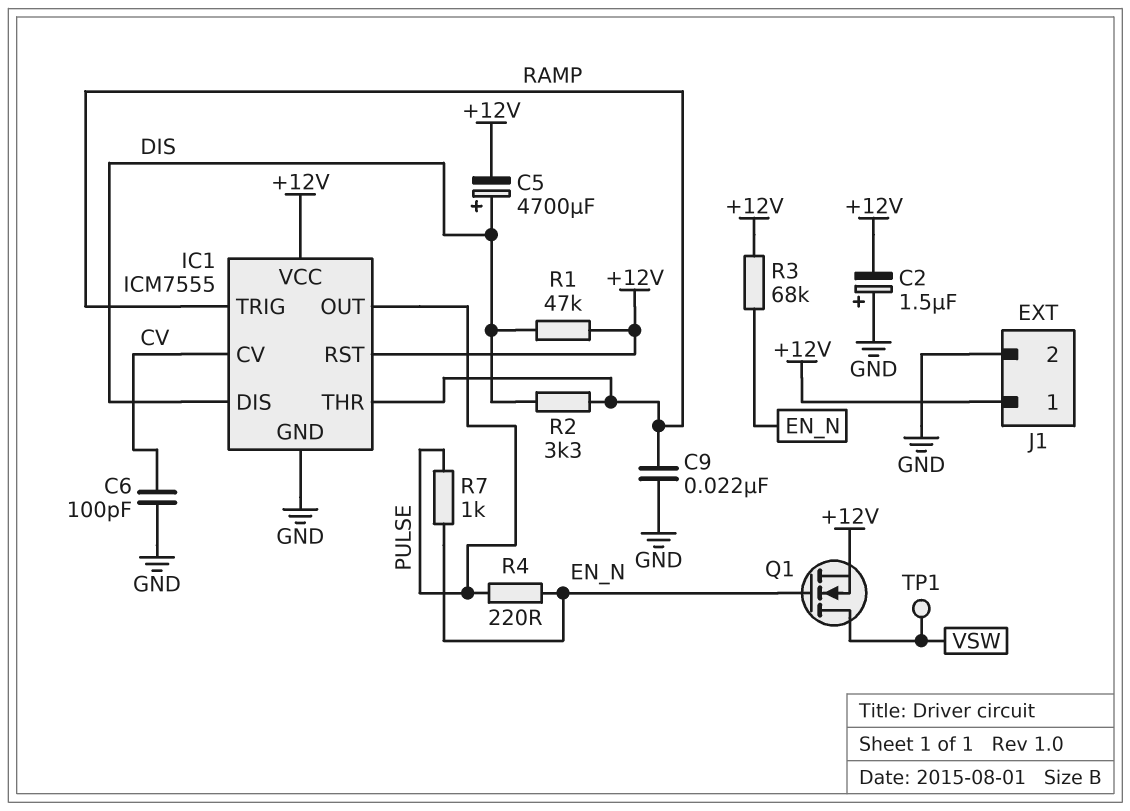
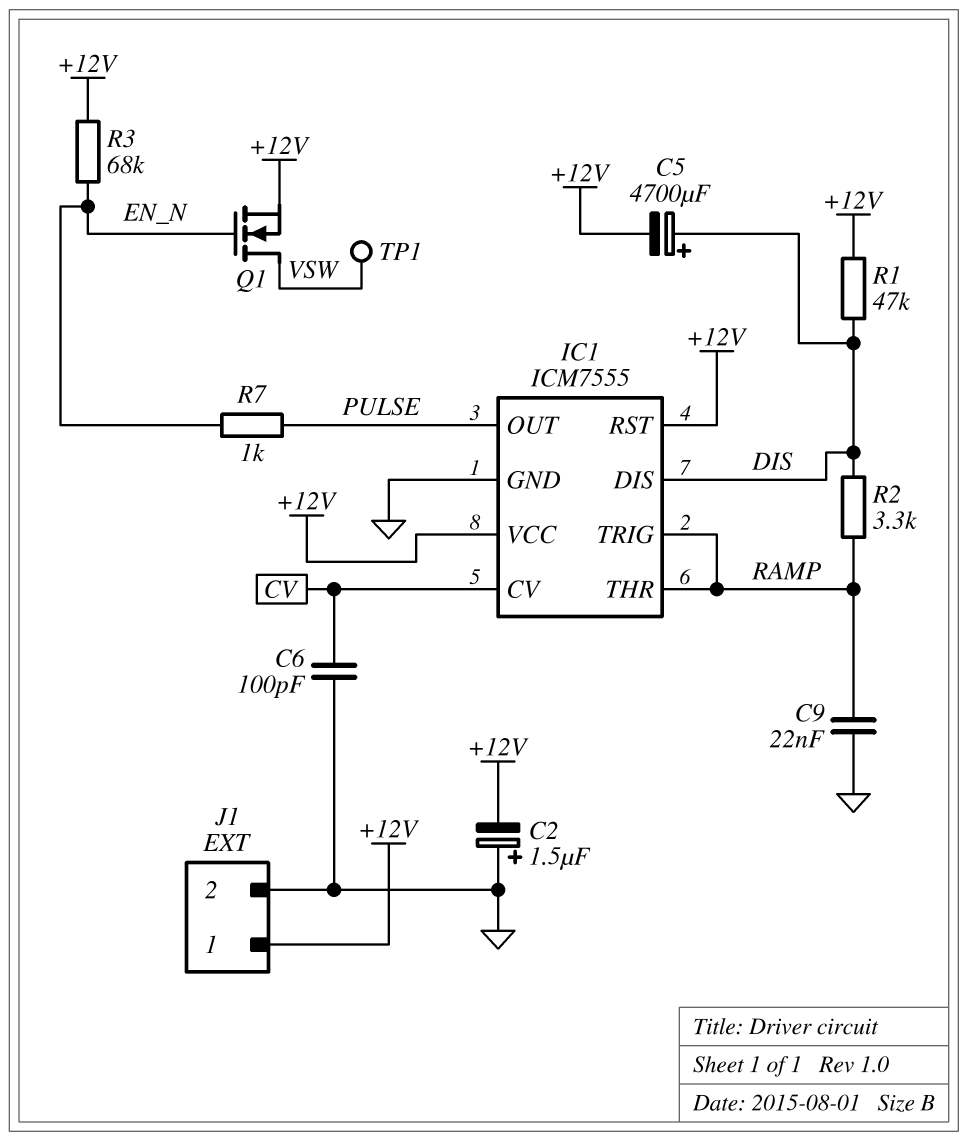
R4: 220 (EN_N, PULSE) -> none

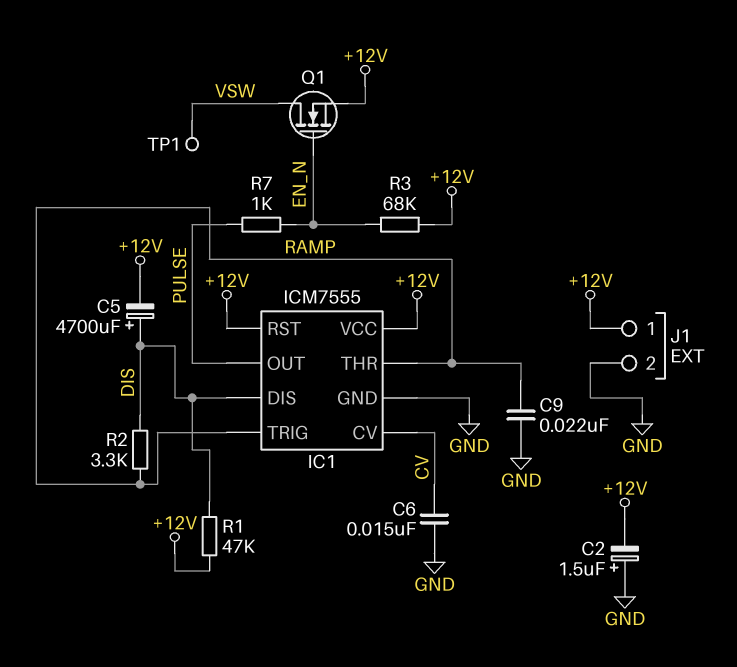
C6: 100pF (CV, GND) -> 15nF (CV, GND)

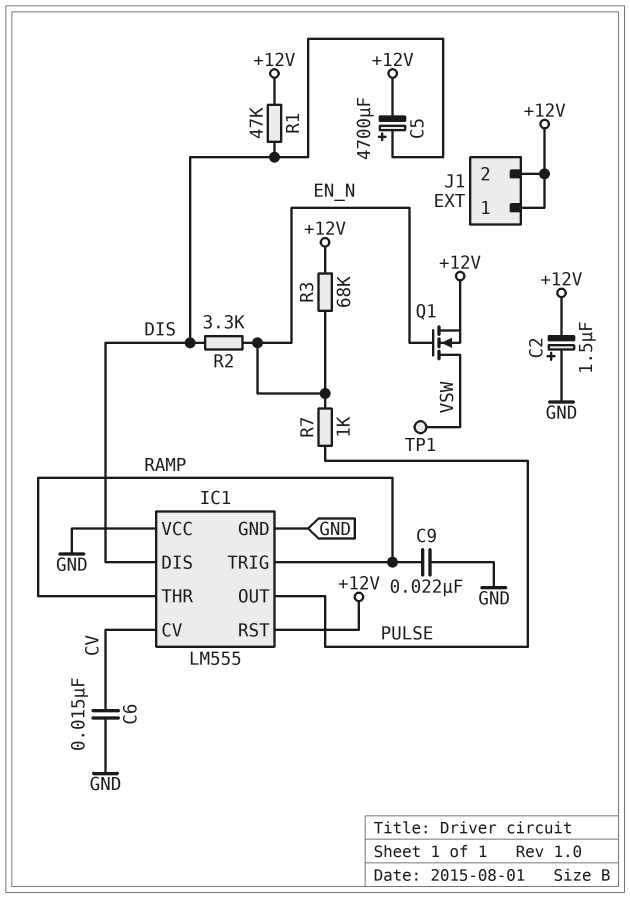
IC1: ICM7555 -> LM555
IC1 pin VCC: +12V -> GND
J1 pin 2: GND -> +12V
R2: 3.3k (DIS, RAMP) -> 3.3k (DIS, EN_N)

